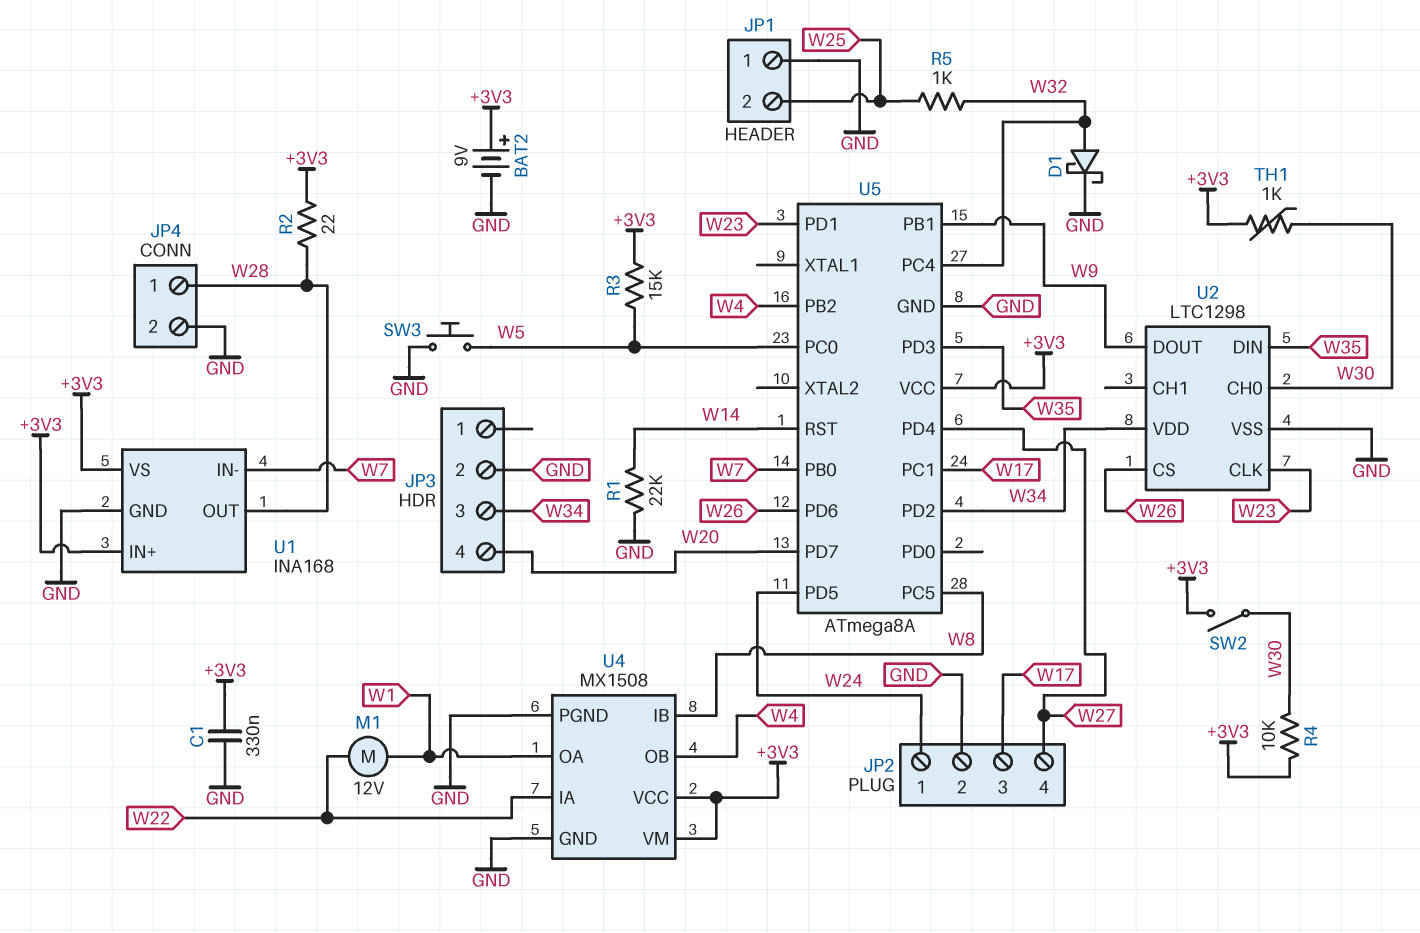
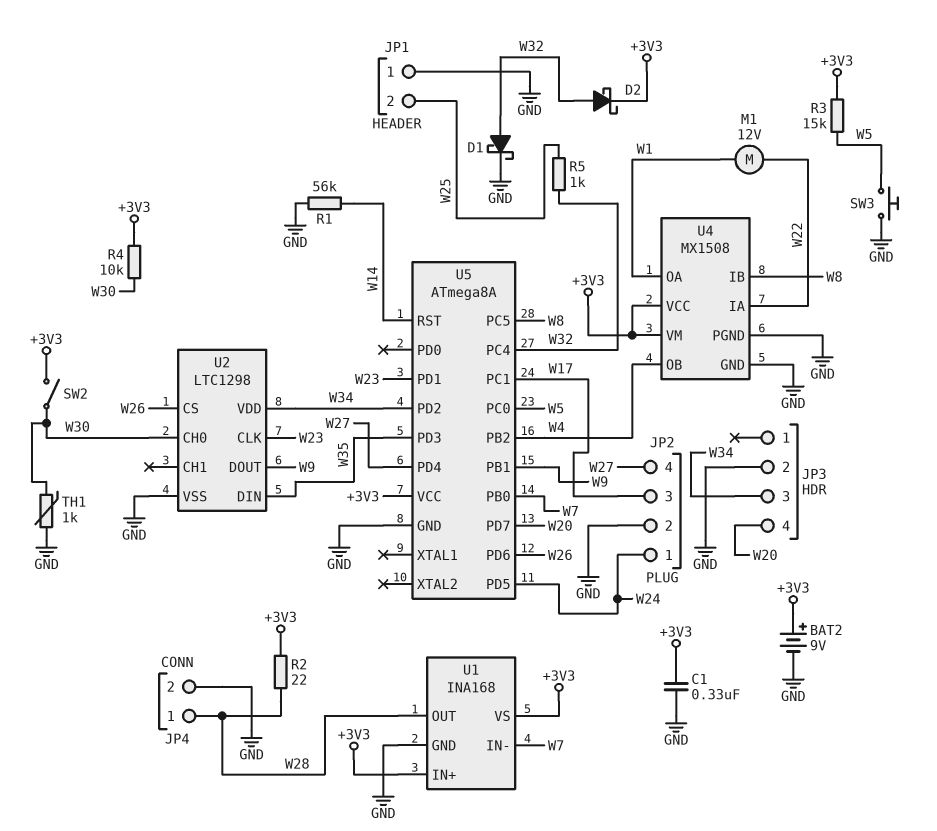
D2: none -> schottky (A W32, K +3V3)
R1: 22k (GND, W14) -> 56k (GND, W14)
TH1: 1k (+3V3, W30) -> 1k (GND, W30)

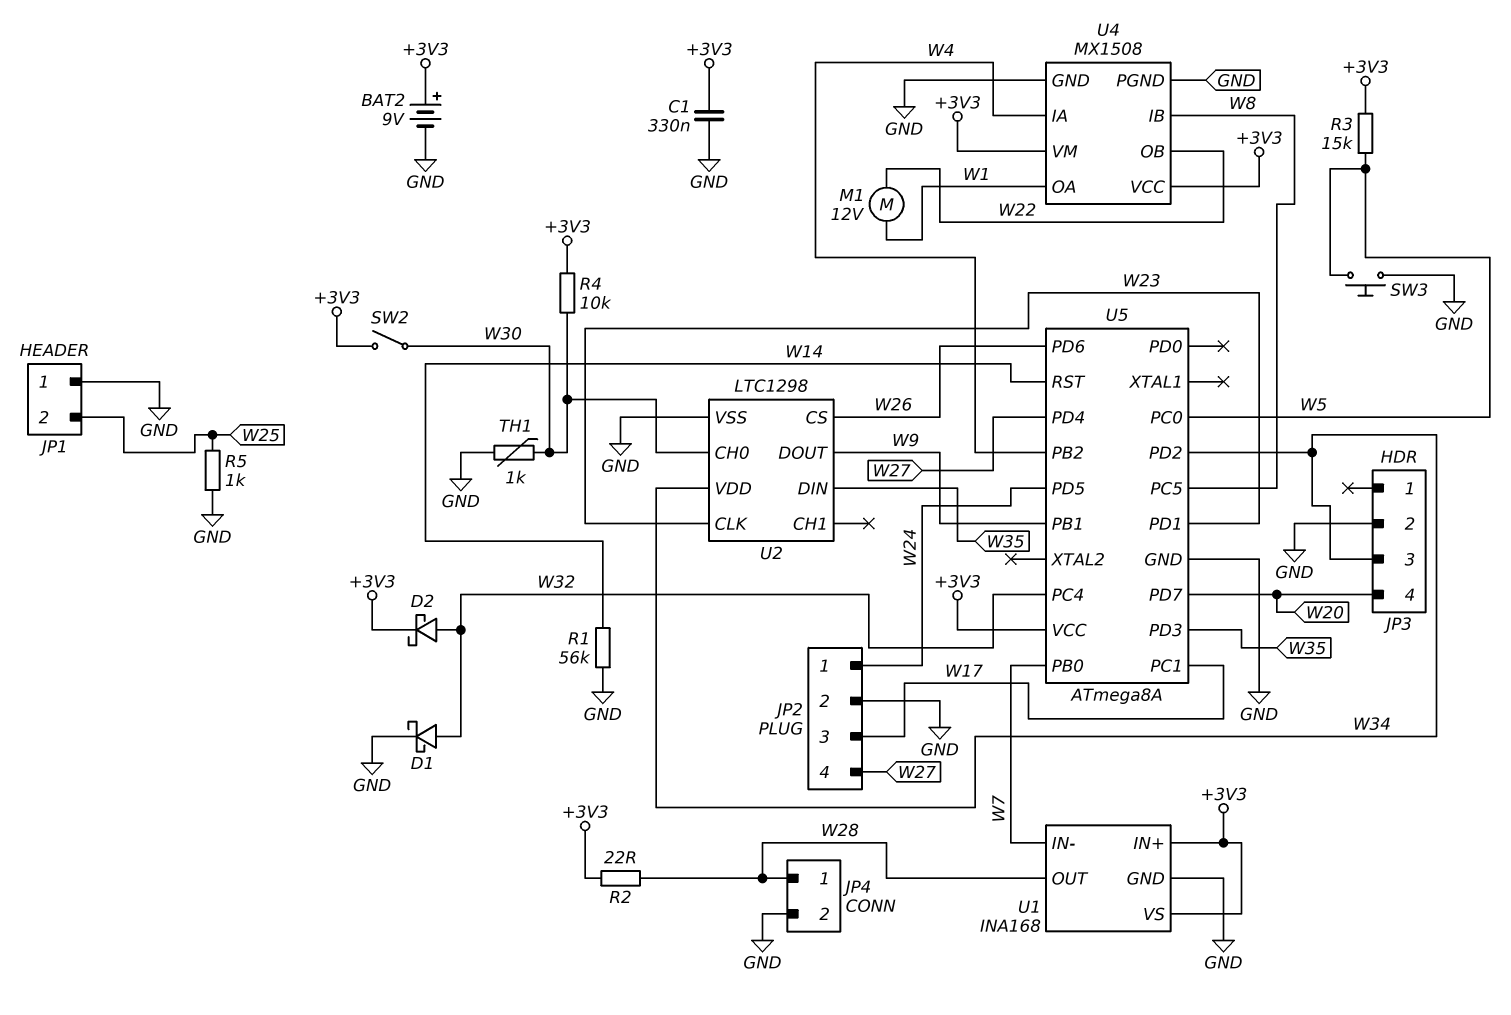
R5: 1k (W25, W32) -> 1k (GND, W25)
U4 pin IA: W22 -> W4
U4 pin OB: W4 -> W22

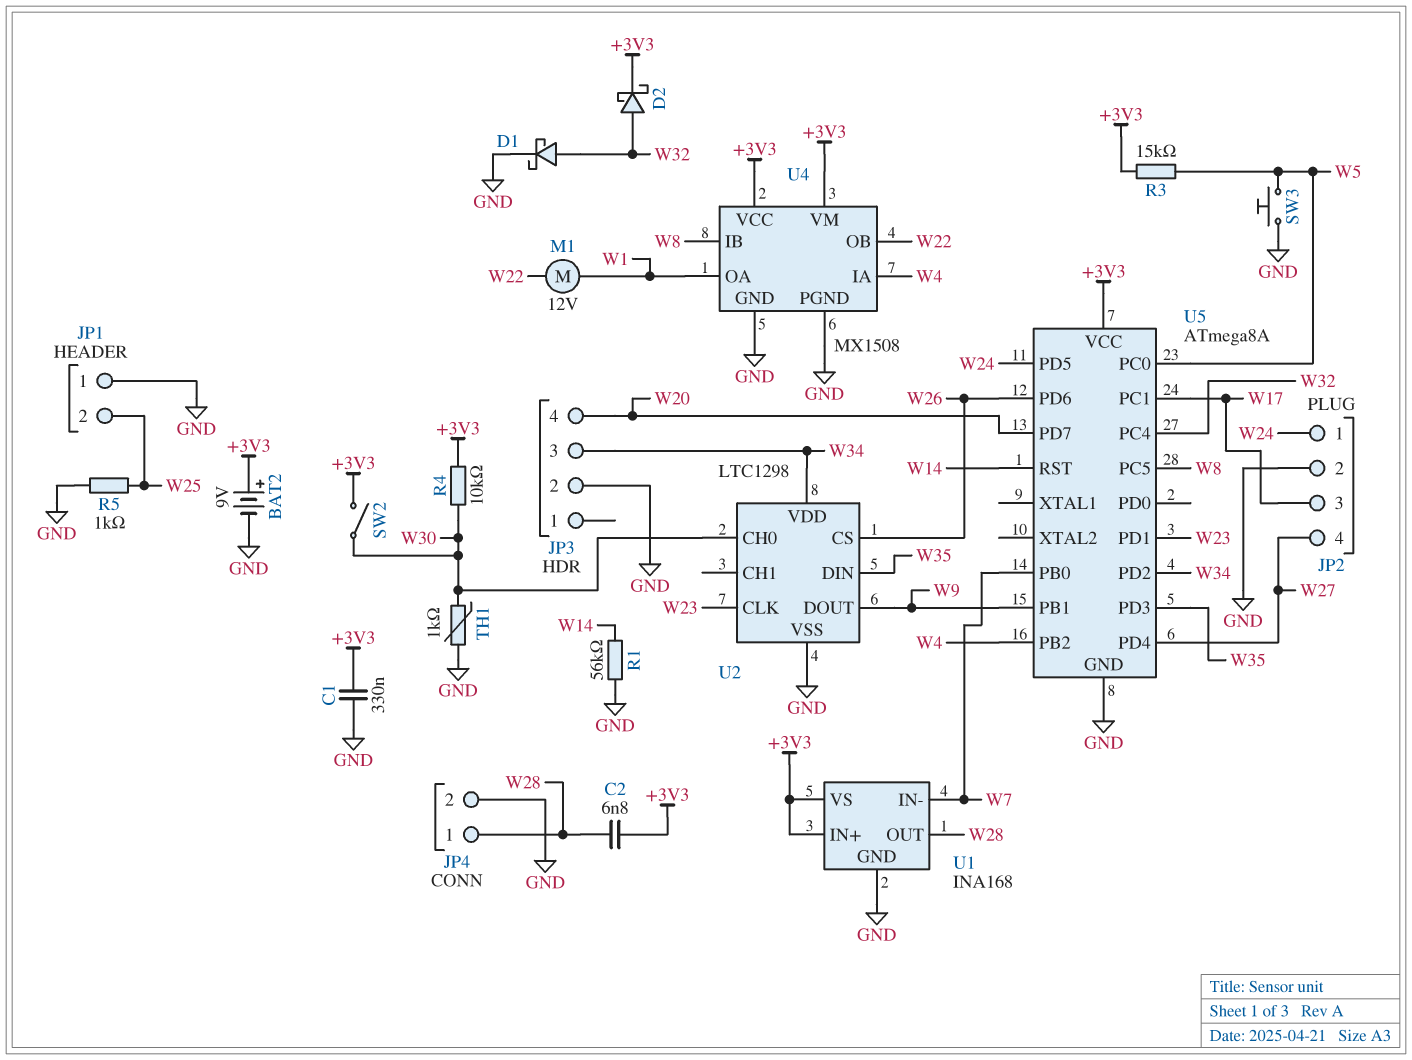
C2: none -> 6.8nF (+3V3, W28)
R2: 22 (+3V3, W28) -> none

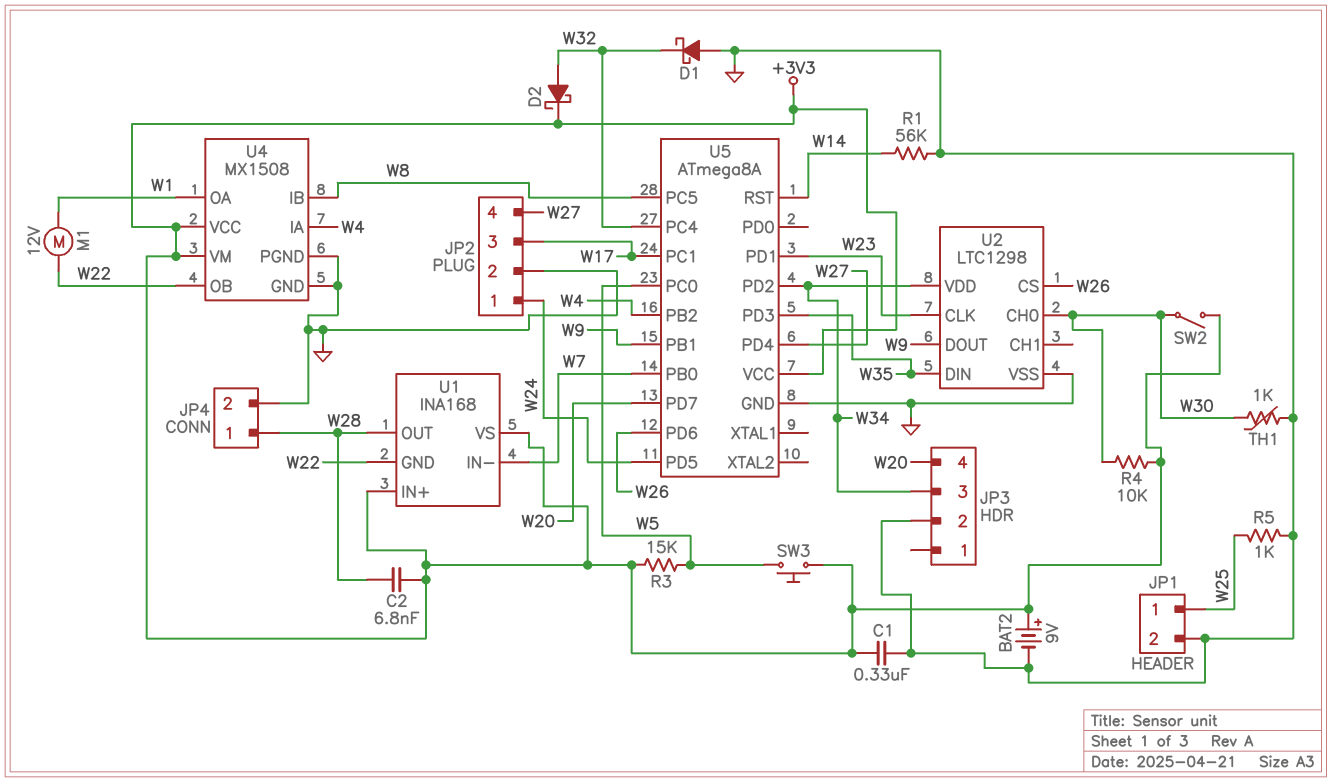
D1: schottky (A W32, K GND) -> schottky (A GND, K W32)
JP1 pin 1: GND -> W25
JP1 pin 2: W25 -> GND
SW3: button (GND, W5) -> button (+3V3, W5)
U1 pin GND: GND -> W22

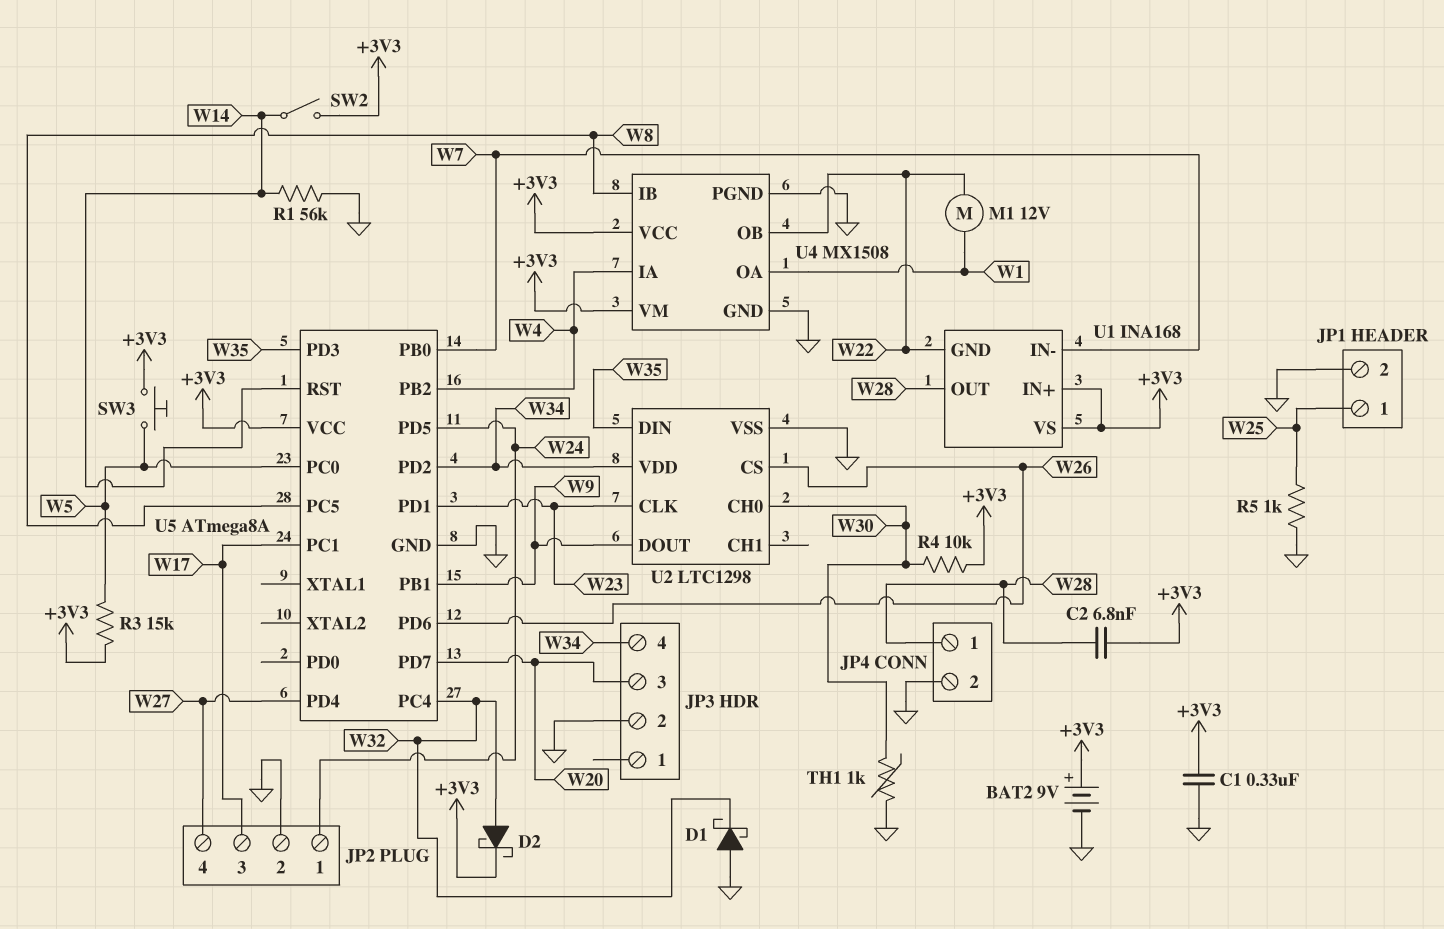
JP3 pin 3: W34 -> W20
JP3 pin 4: W20 -> W34
SW2: switch (+3V3, W30) -> switch (+3V3, W14)

